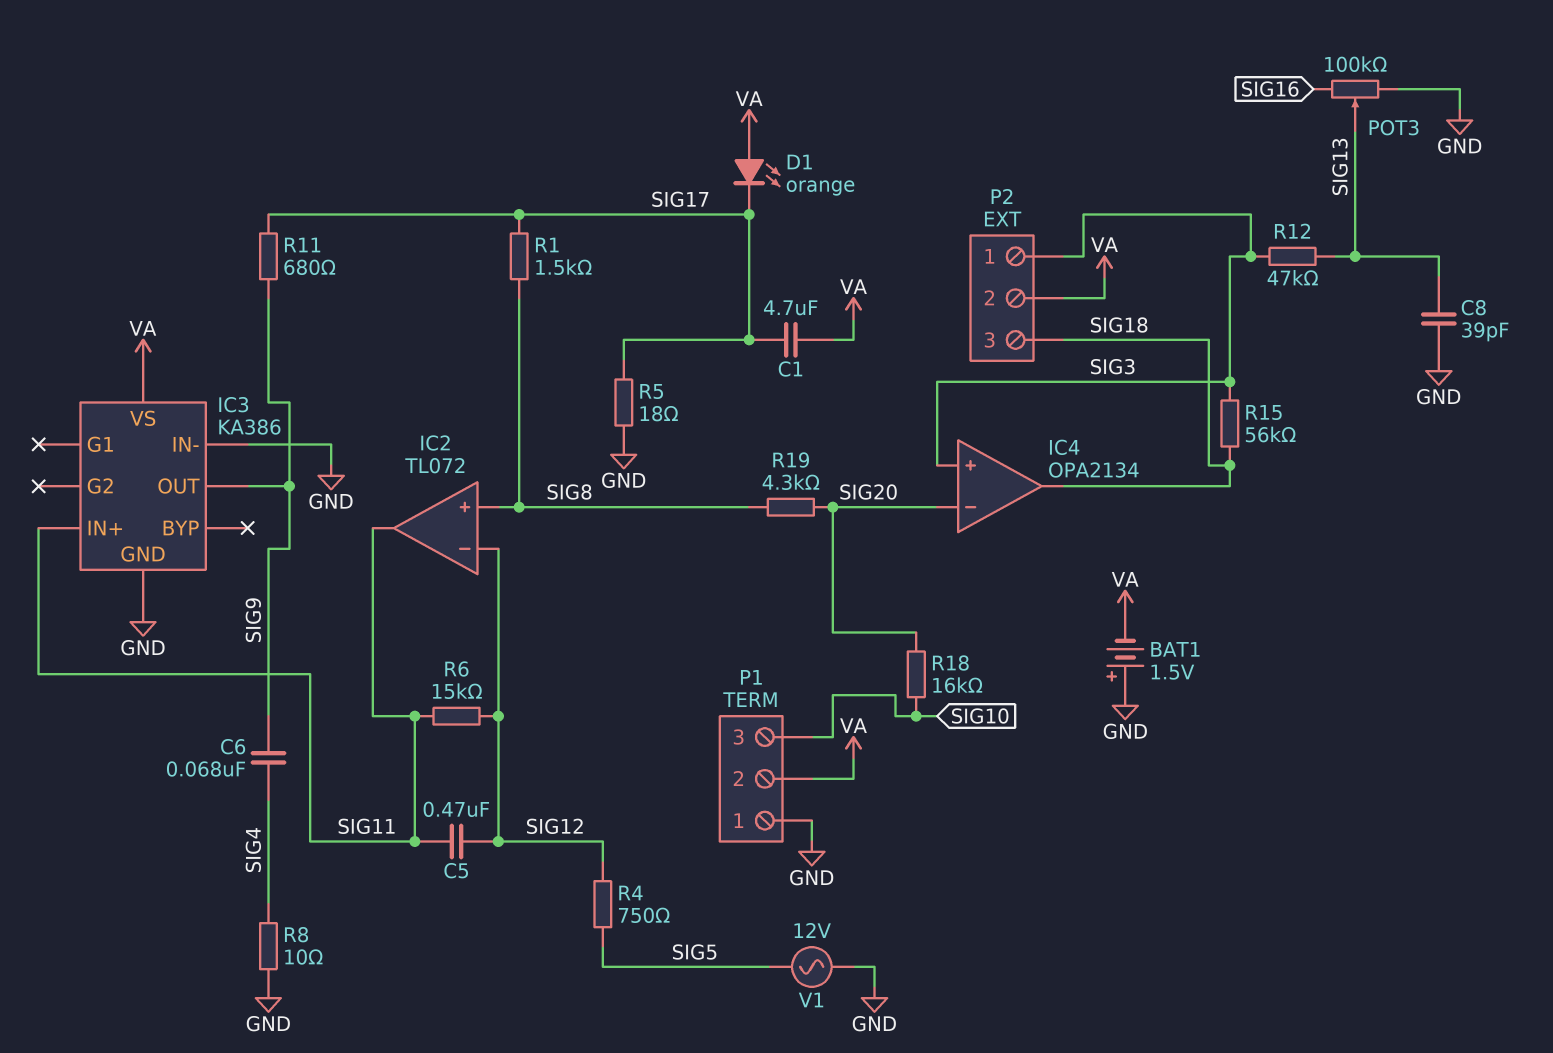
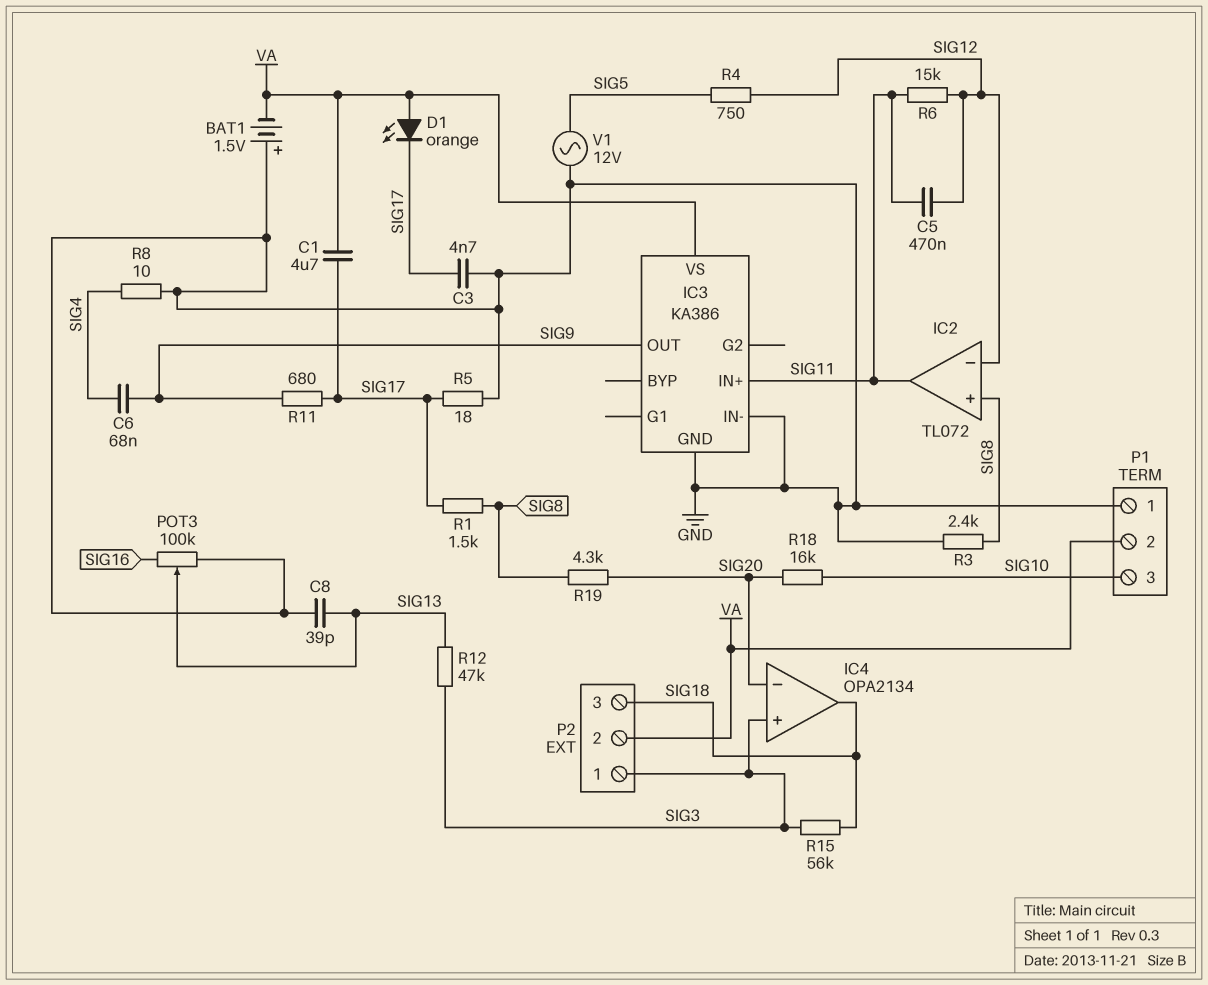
C3: none -> 4.7nF (GND, SIG17)
R3: none -> 2.4k (GND, SIG8)

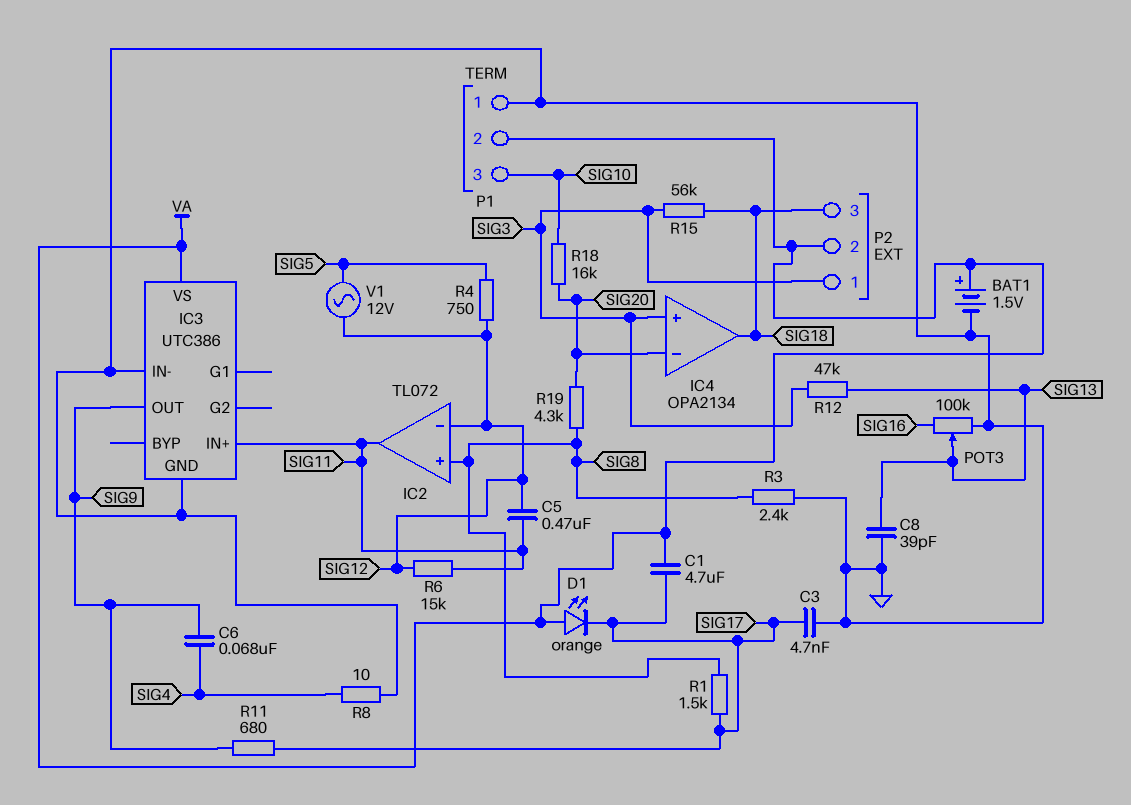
BAT1: 1.5V (plus GND, minus VA) -> 1.5V (plus VA, minus GND)
IC3: KA386 -> UTC386
R5: 18 (GND, SIG17) -> none
V1: AC 12V (GND, SIG5) -> AC 12V (SIG5, SIG12)

